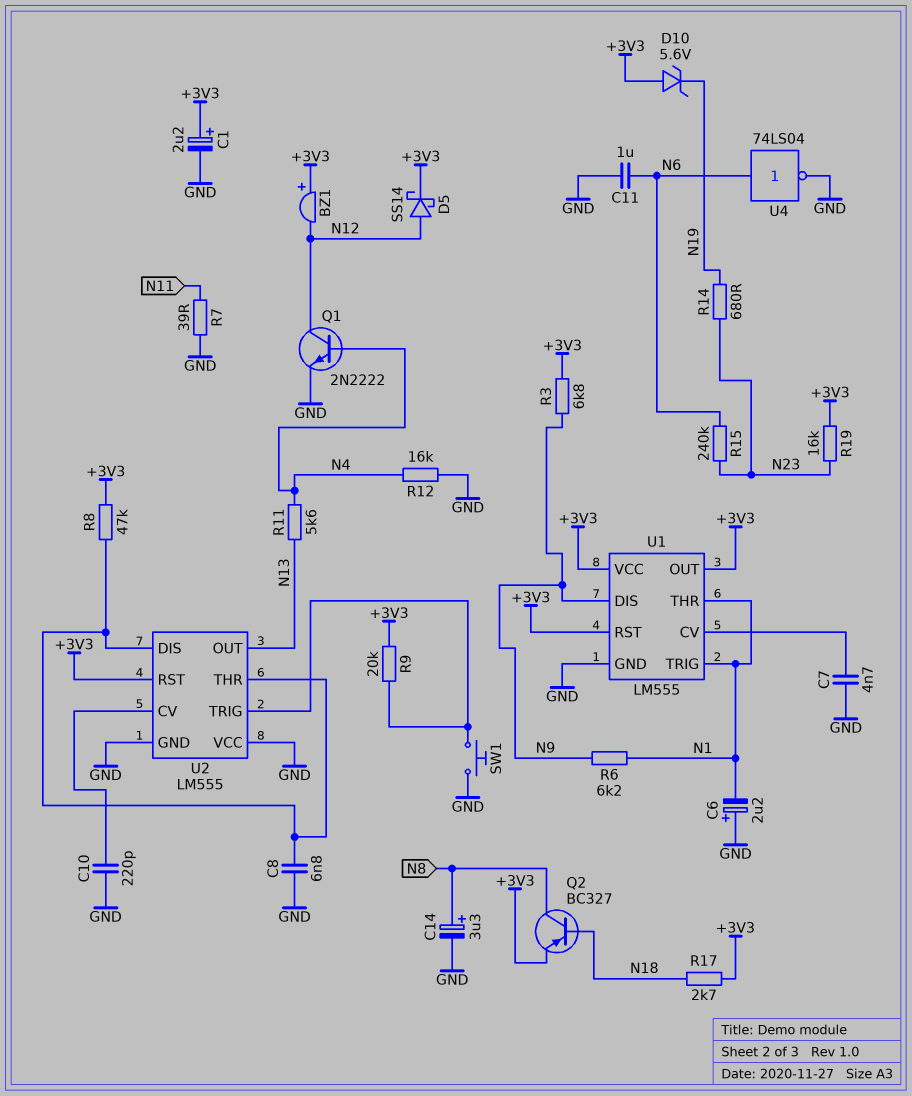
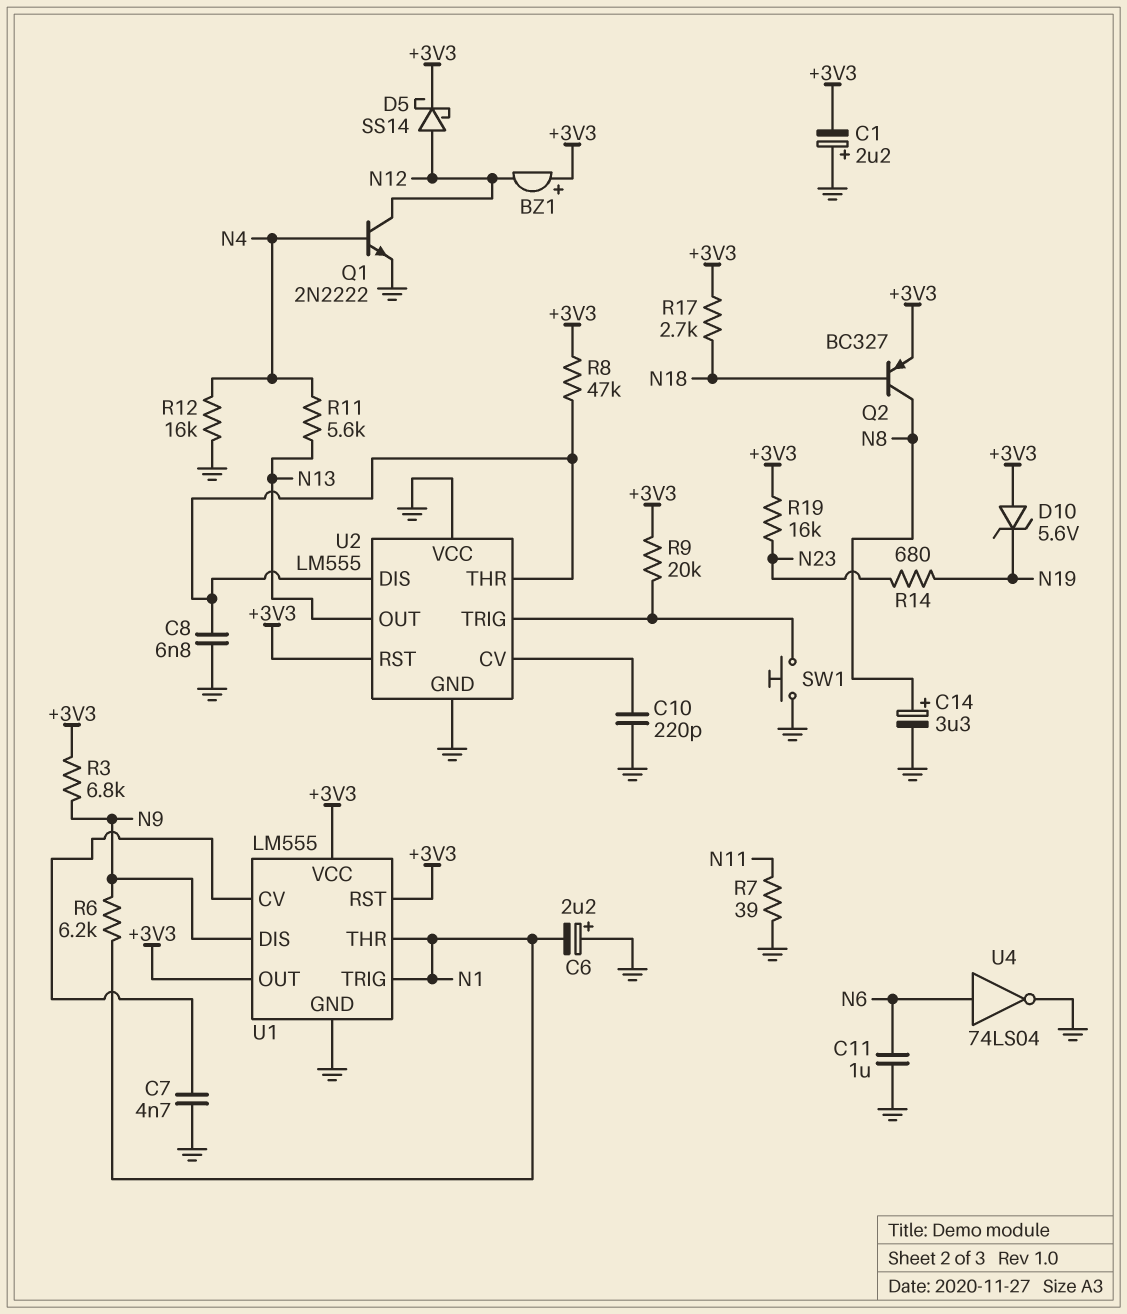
C1: 2.2uF (plus +3V3, minus GND) -> 2.2uF (plus GND, minus +3V3)
R15: 240k (N6, N23) -> none

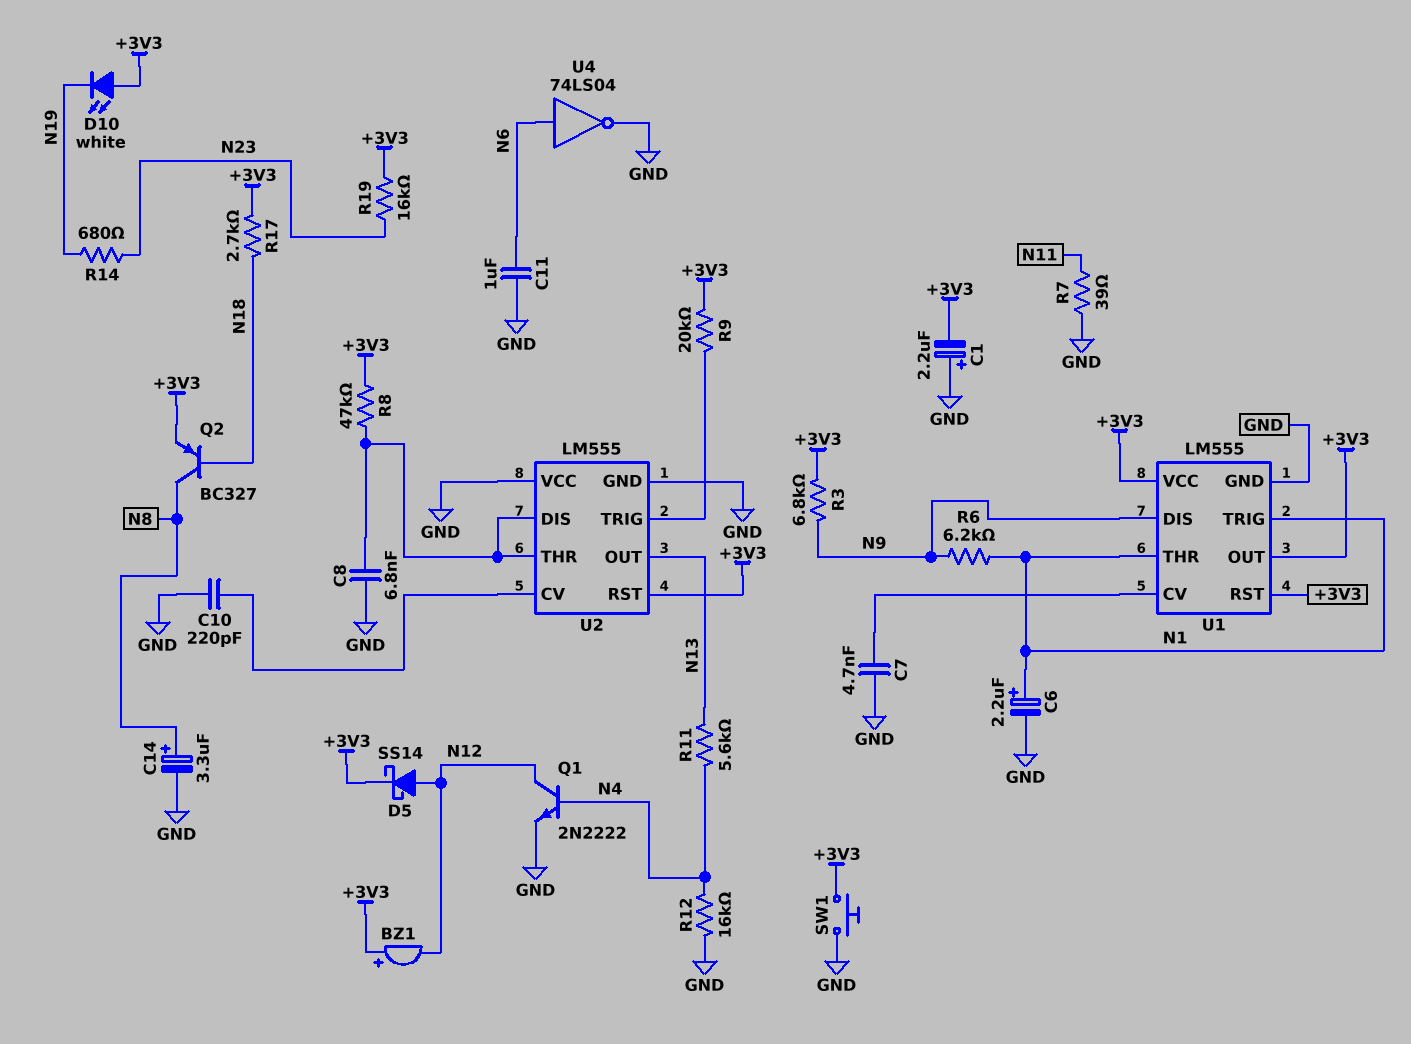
C6: 2.2uF (plus GND, minus N1) -> 2.2uF (plus N1, minus GND)
D10: zener 5.6V (A +3V3, K N19) -> LED white (A +3V3, K N19)
SW1: button (GND, U2/TRIG) -> button (+3V3, GND)

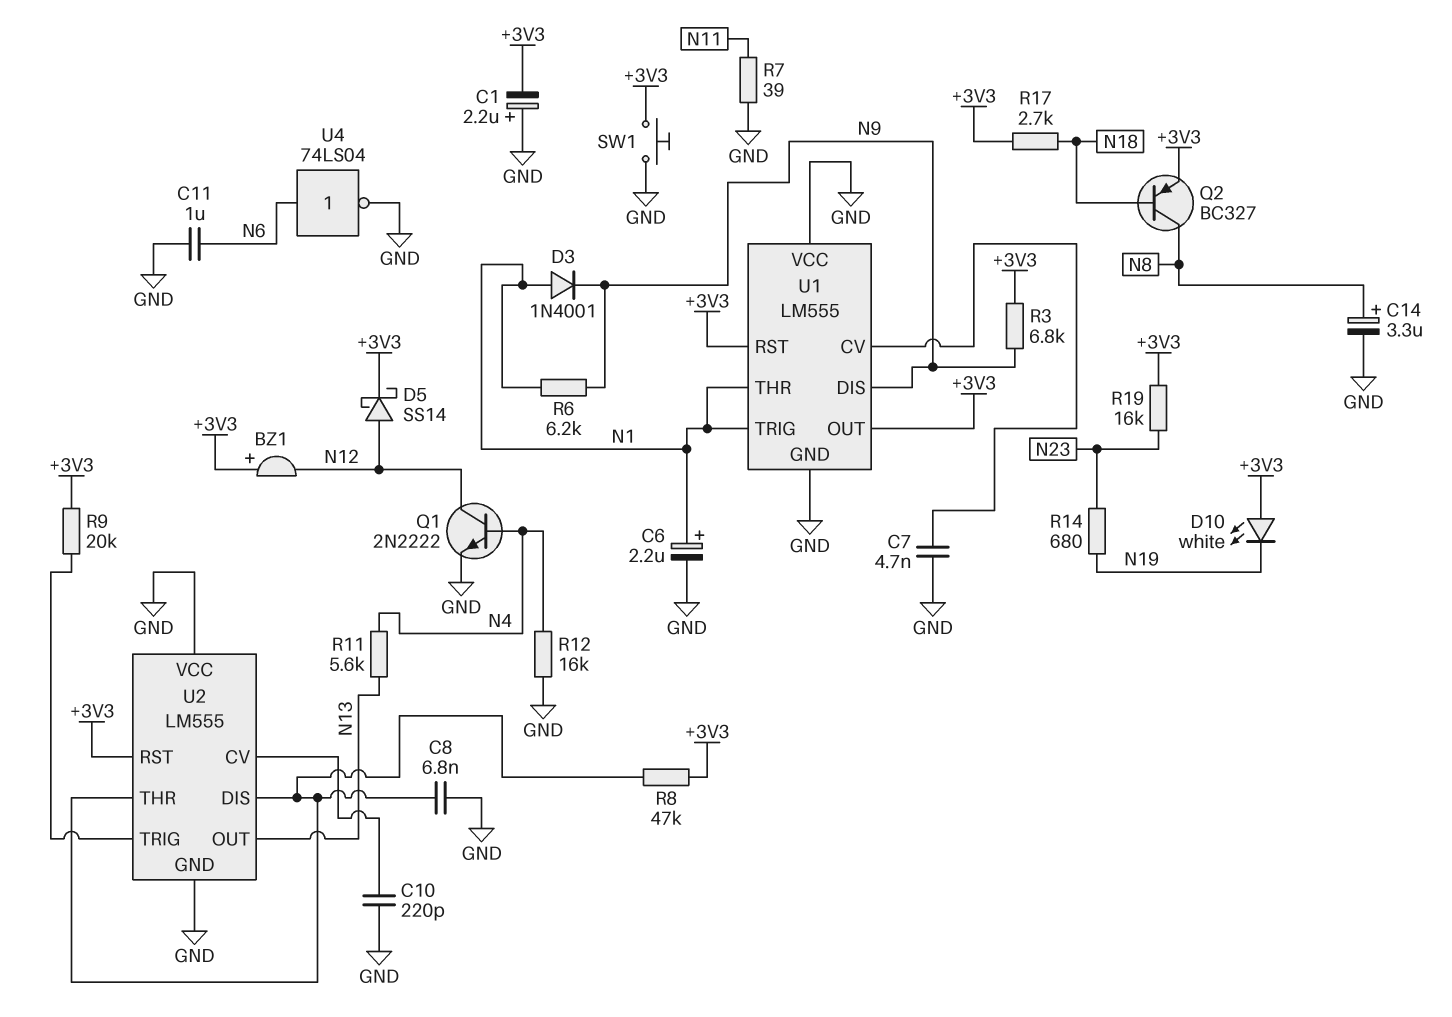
D3: none -> diode 1N4001 (A N1, K N9)
U1 pin VCC: +3V3 -> GND

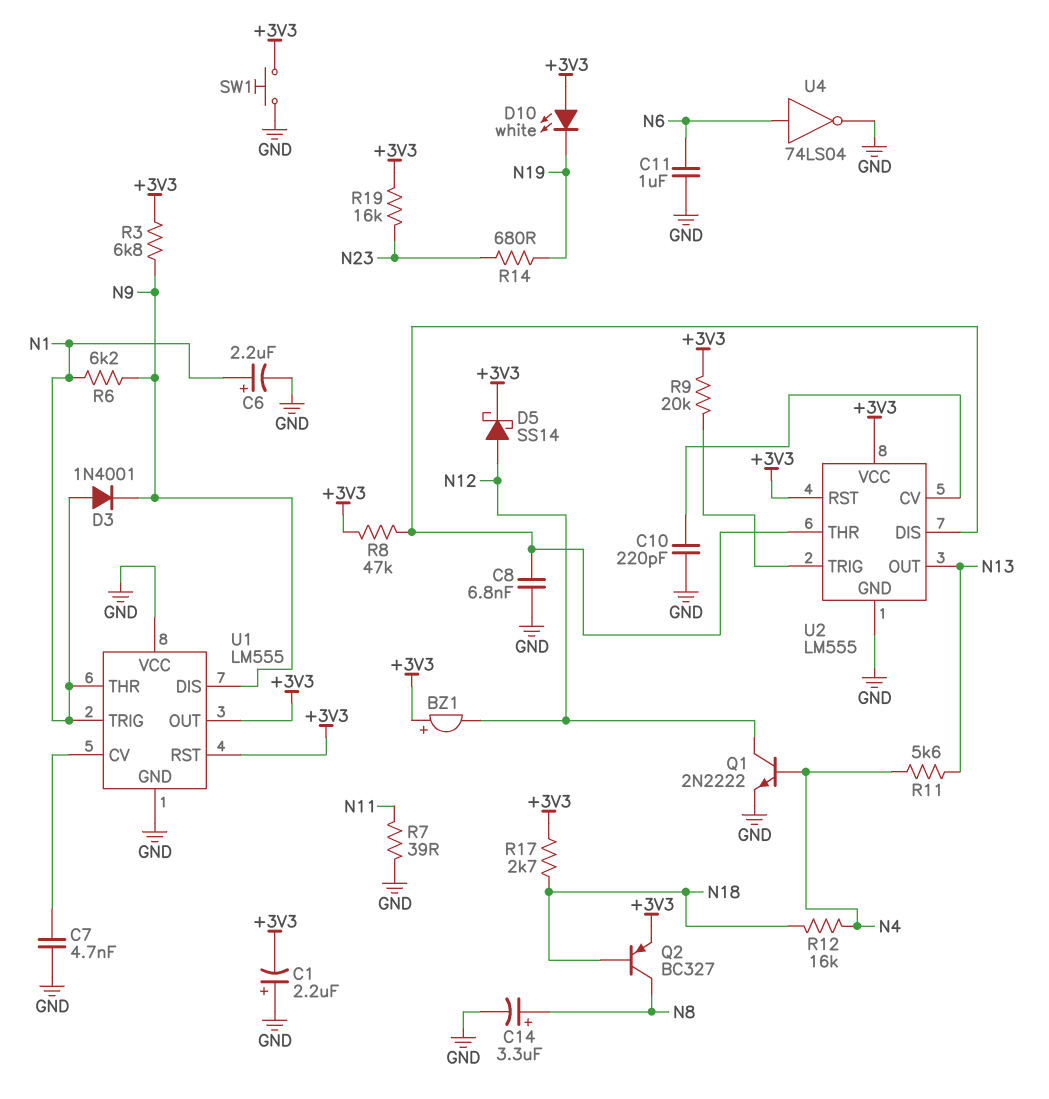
R12: 16k (GND, N4) -> 16k (N4, N18)
U2 pin VCC: GND -> +3V3

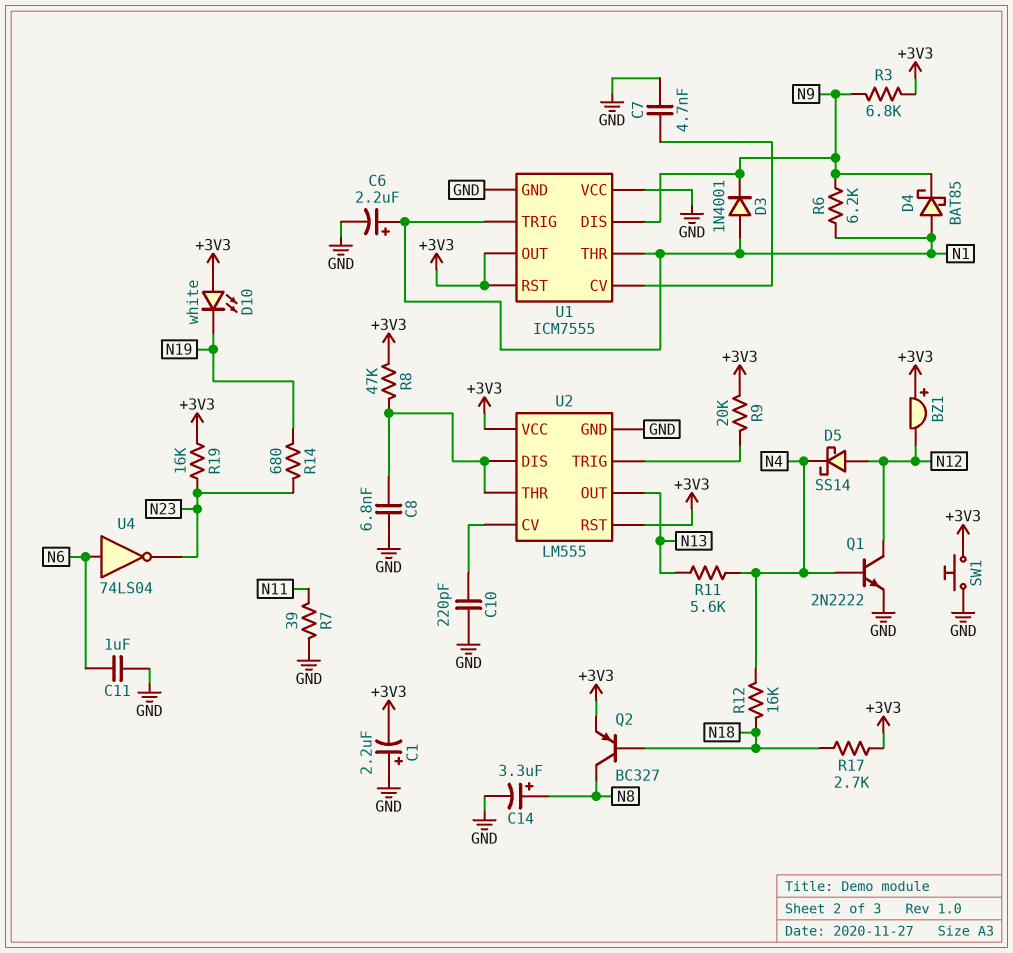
D4: none -> schottky BAT85 (A N1, K N9)
D5: schottky SS14 (A N12, K +3V3) -> schottky SS14 (A N12, K N4)
U1: LM555 -> ICM7555
U4: NOT 74LS04 (in N6, out GND) -> NOT 74LS04 (in N6, out N23)

